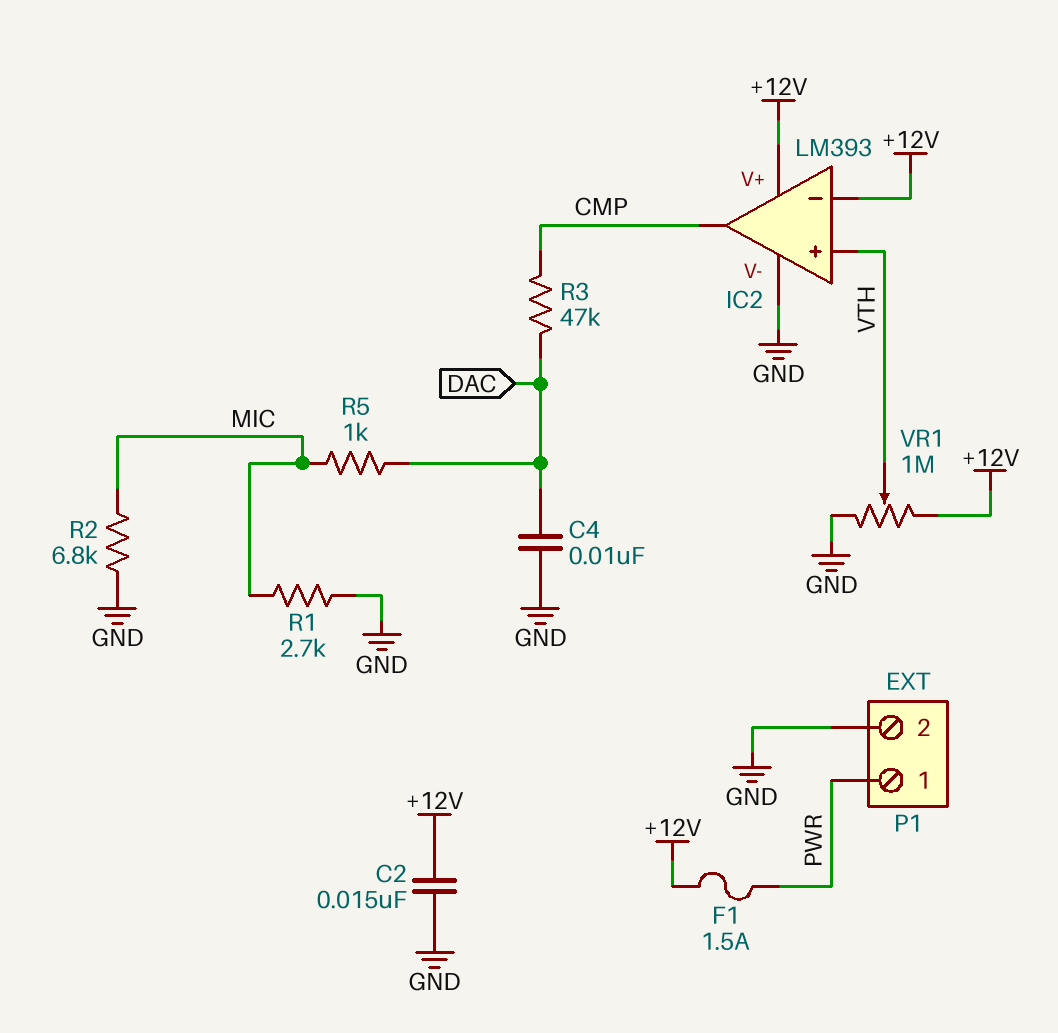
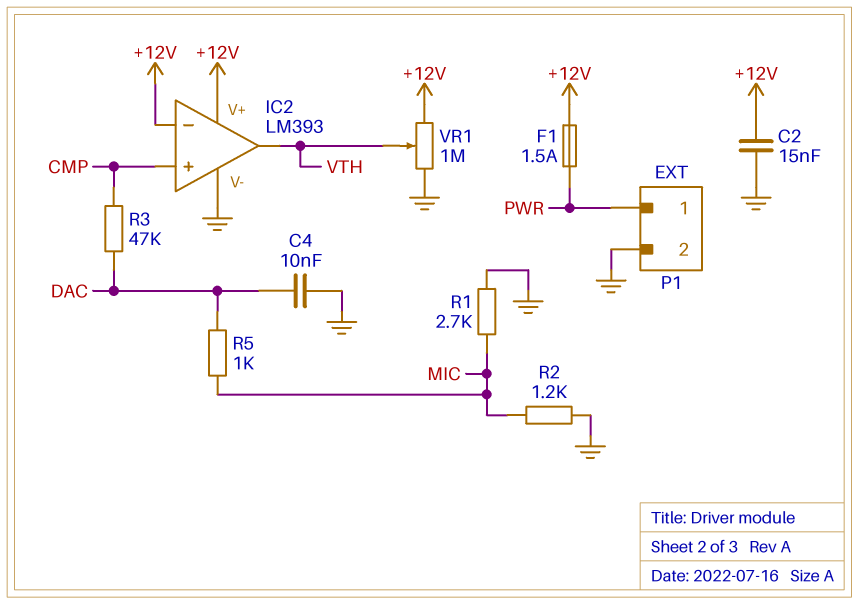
IC2 pin in+: VTH -> CMP
IC2 pin out: CMP -> VTH
R2: 6.8k (GND, MIC) -> 1.2k (GND, MIC)

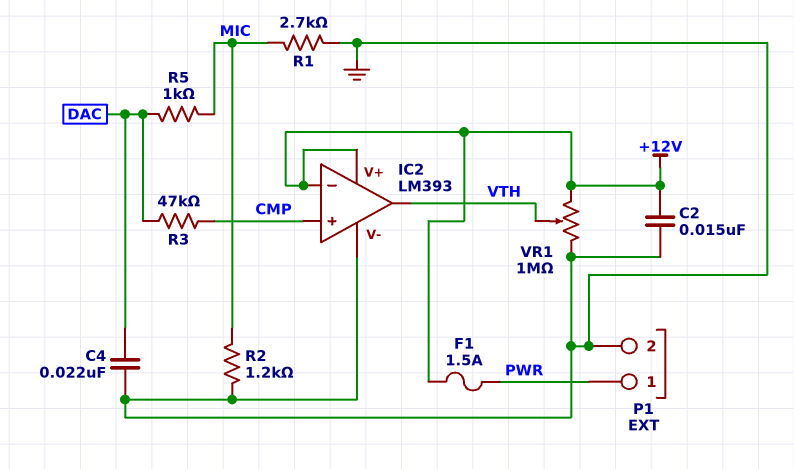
C4: 10nF (DAC, GND) -> 22nF (DAC, GND)

